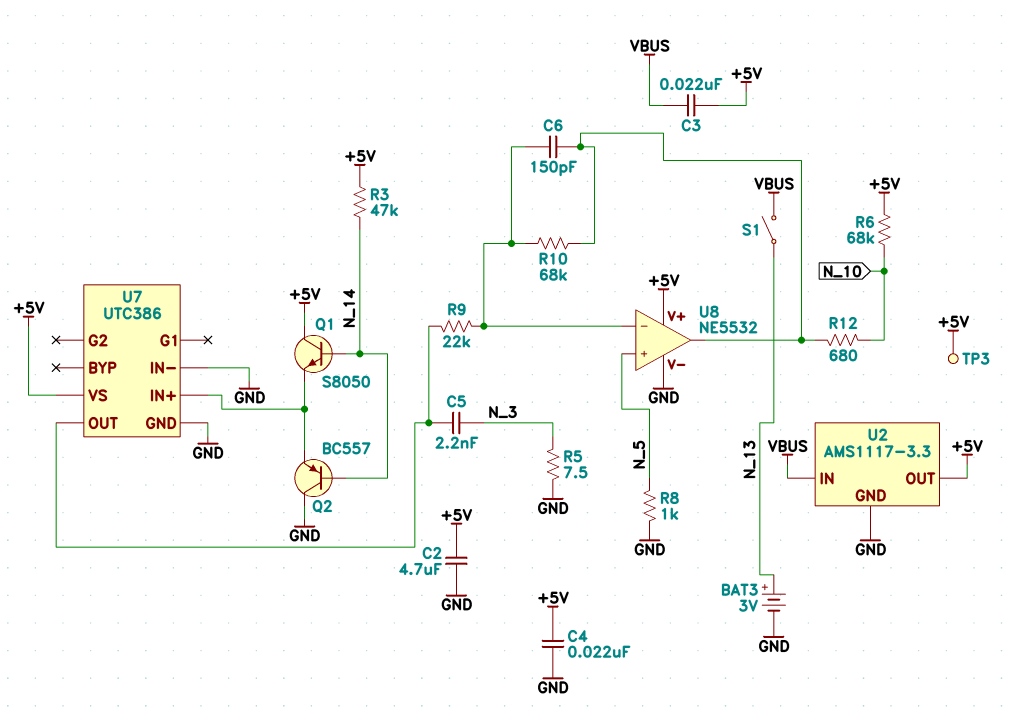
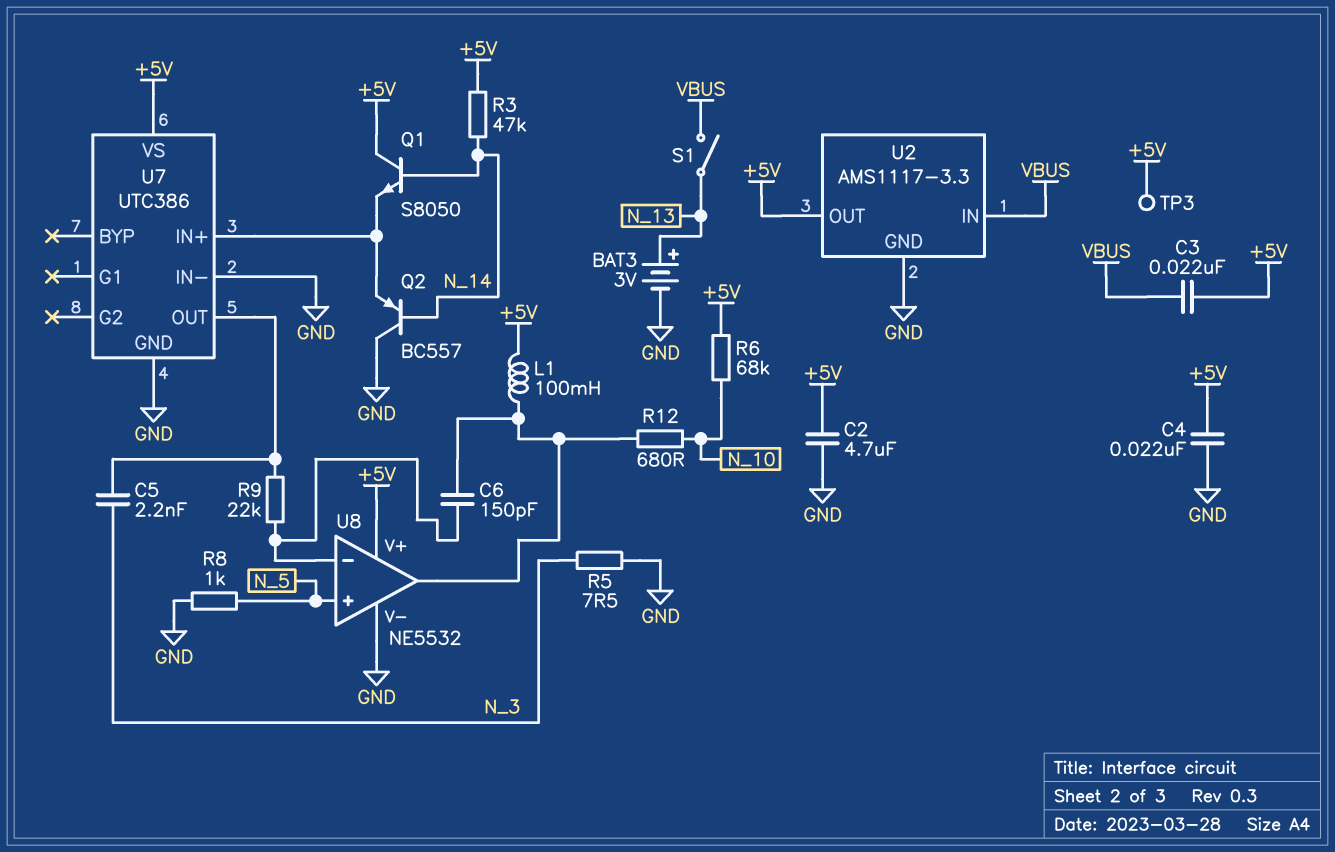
L1: none -> 100mH (+5V, U8/out)
R10: 68k (U8/in-, U8/out) -> none

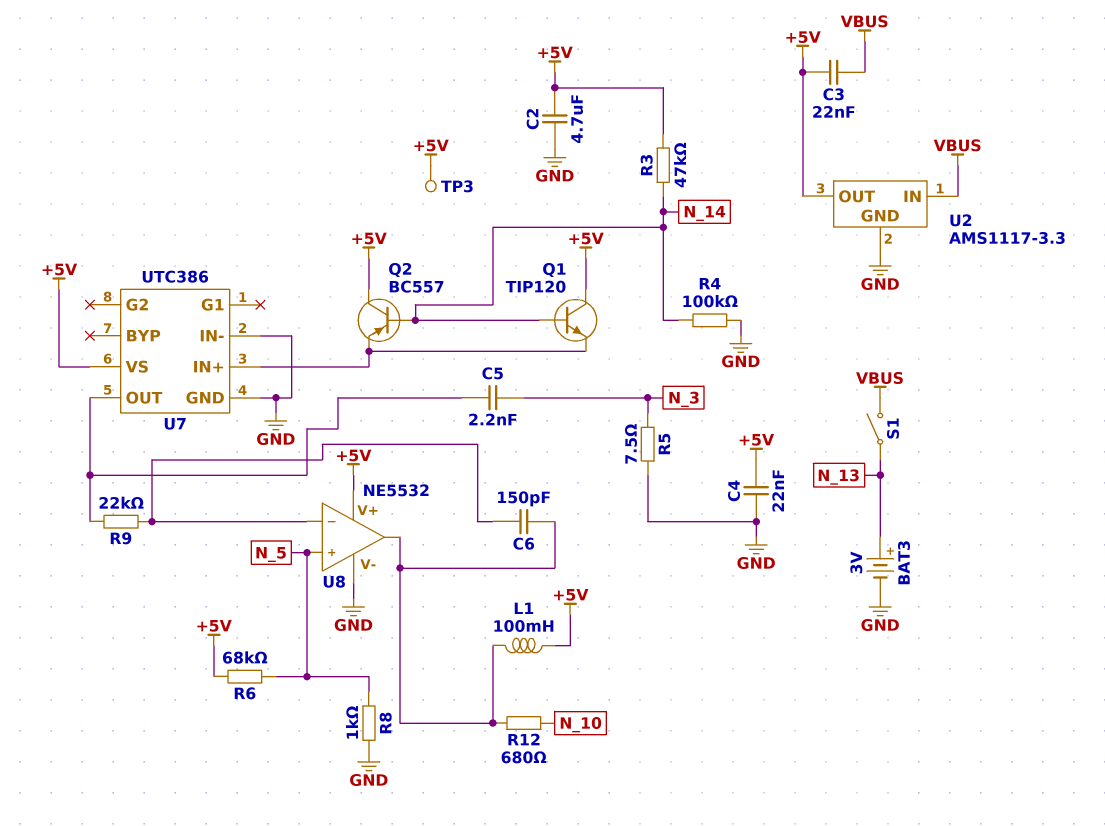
Q1: NPN S8050 (B N_14, C +5V, E U7/IN+) -> NPN TIP120 (B N_14, C +5V, E U7/IN+)
Q2: PNP BC557 (B N_14, C GND, E U7/IN+) -> PNP BC557 (B N_14, C +5V, E U7/IN+)
R4: none -> 100k (GND, N_14)
R6: 68k (+5V, N_10) -> 68k (+5V, N_5)

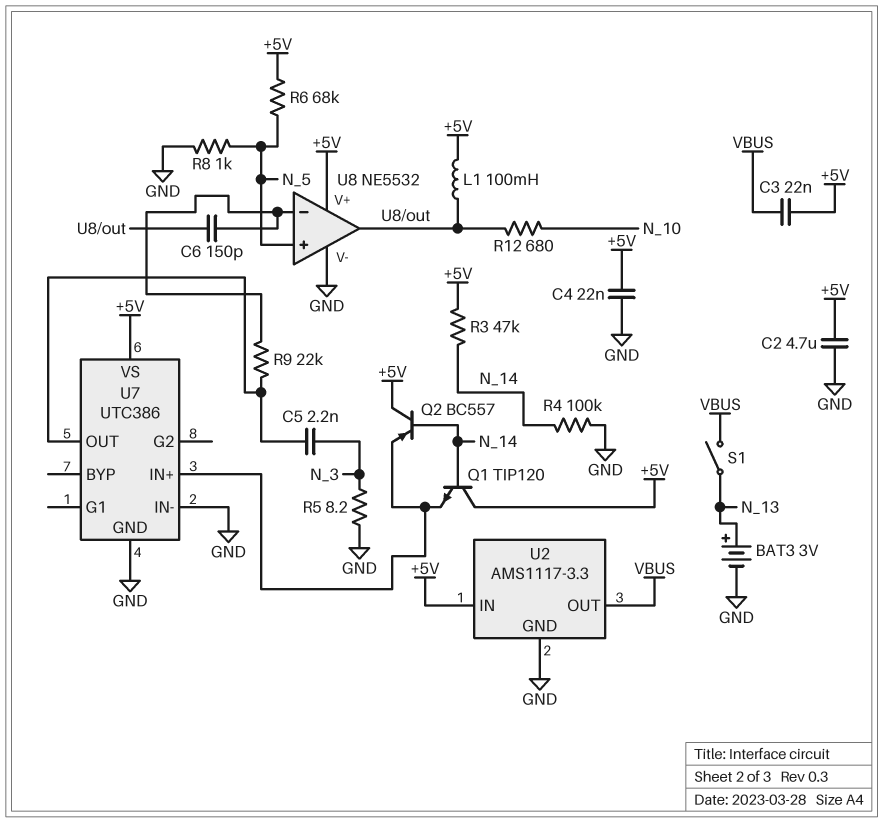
R5: 7.5 (GND, N_3) -> 8.2 (GND, N_3)
TP3: test point (+5V) -> none
U2 pin IN: VBUS -> +5V
U2 pin OUT: +5V -> VBUS

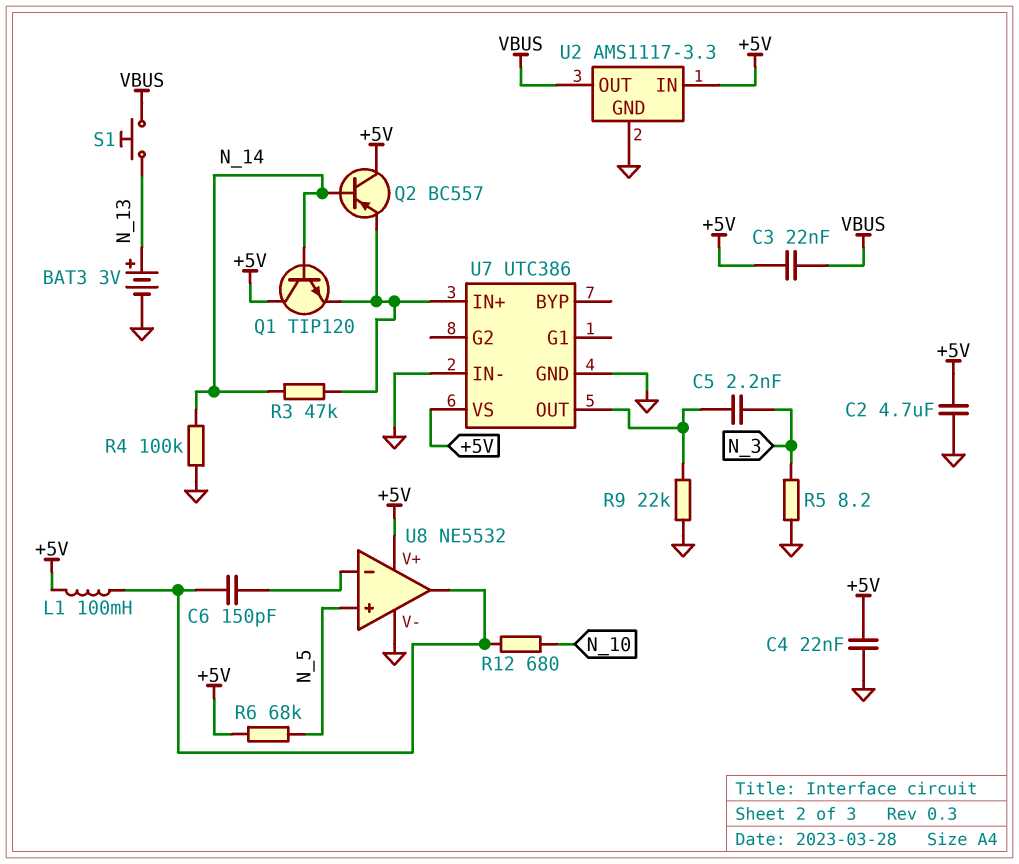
R3: 47k (+5V, N_14) -> 47k (N_14, U7/IN+)
R8: 1k (GND, N_5) -> none
R9: 22k (U7/OUT, U8/in-) -> 22k (GND, U7/OUT)
S1: switch (N_13, VBUS) -> button (N_13, VBUS)

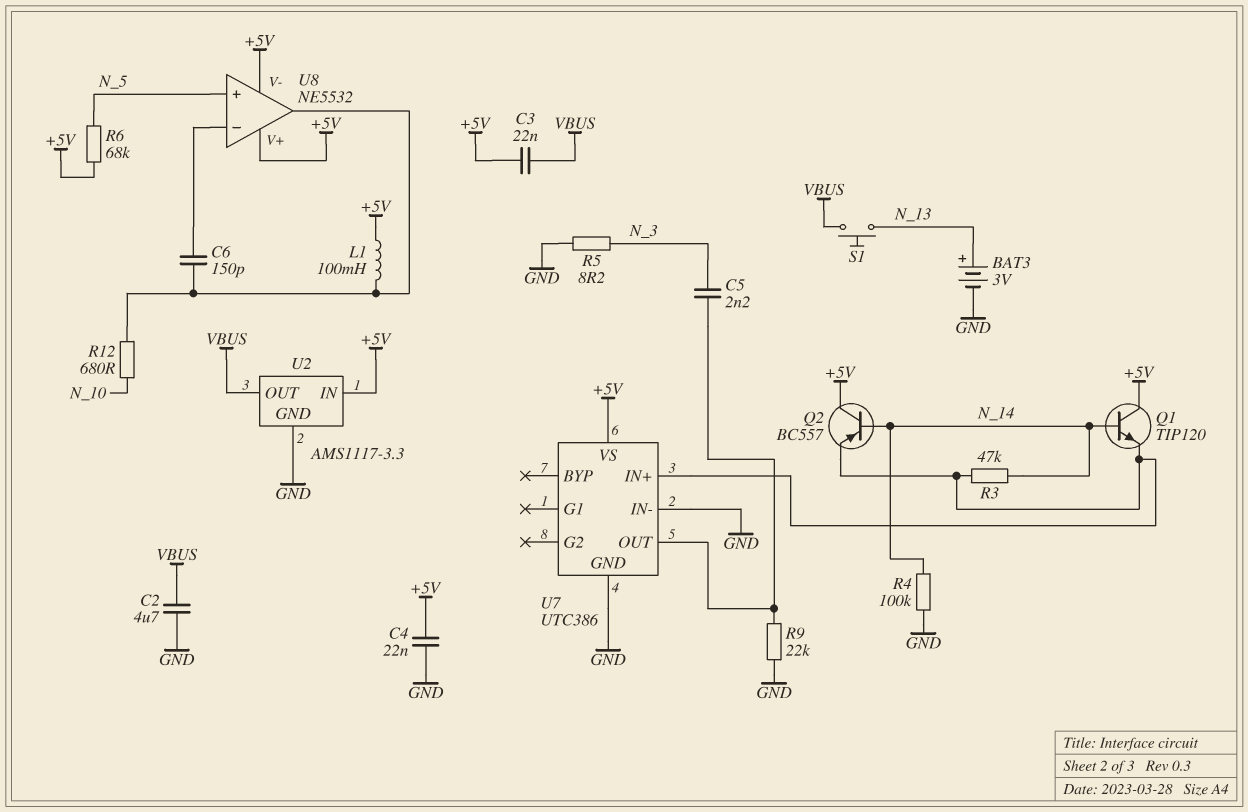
C2: 4.7uF (+5V, GND) -> 4.7uF (GND, VBUS)
U8 pin V-: GND -> +5V

